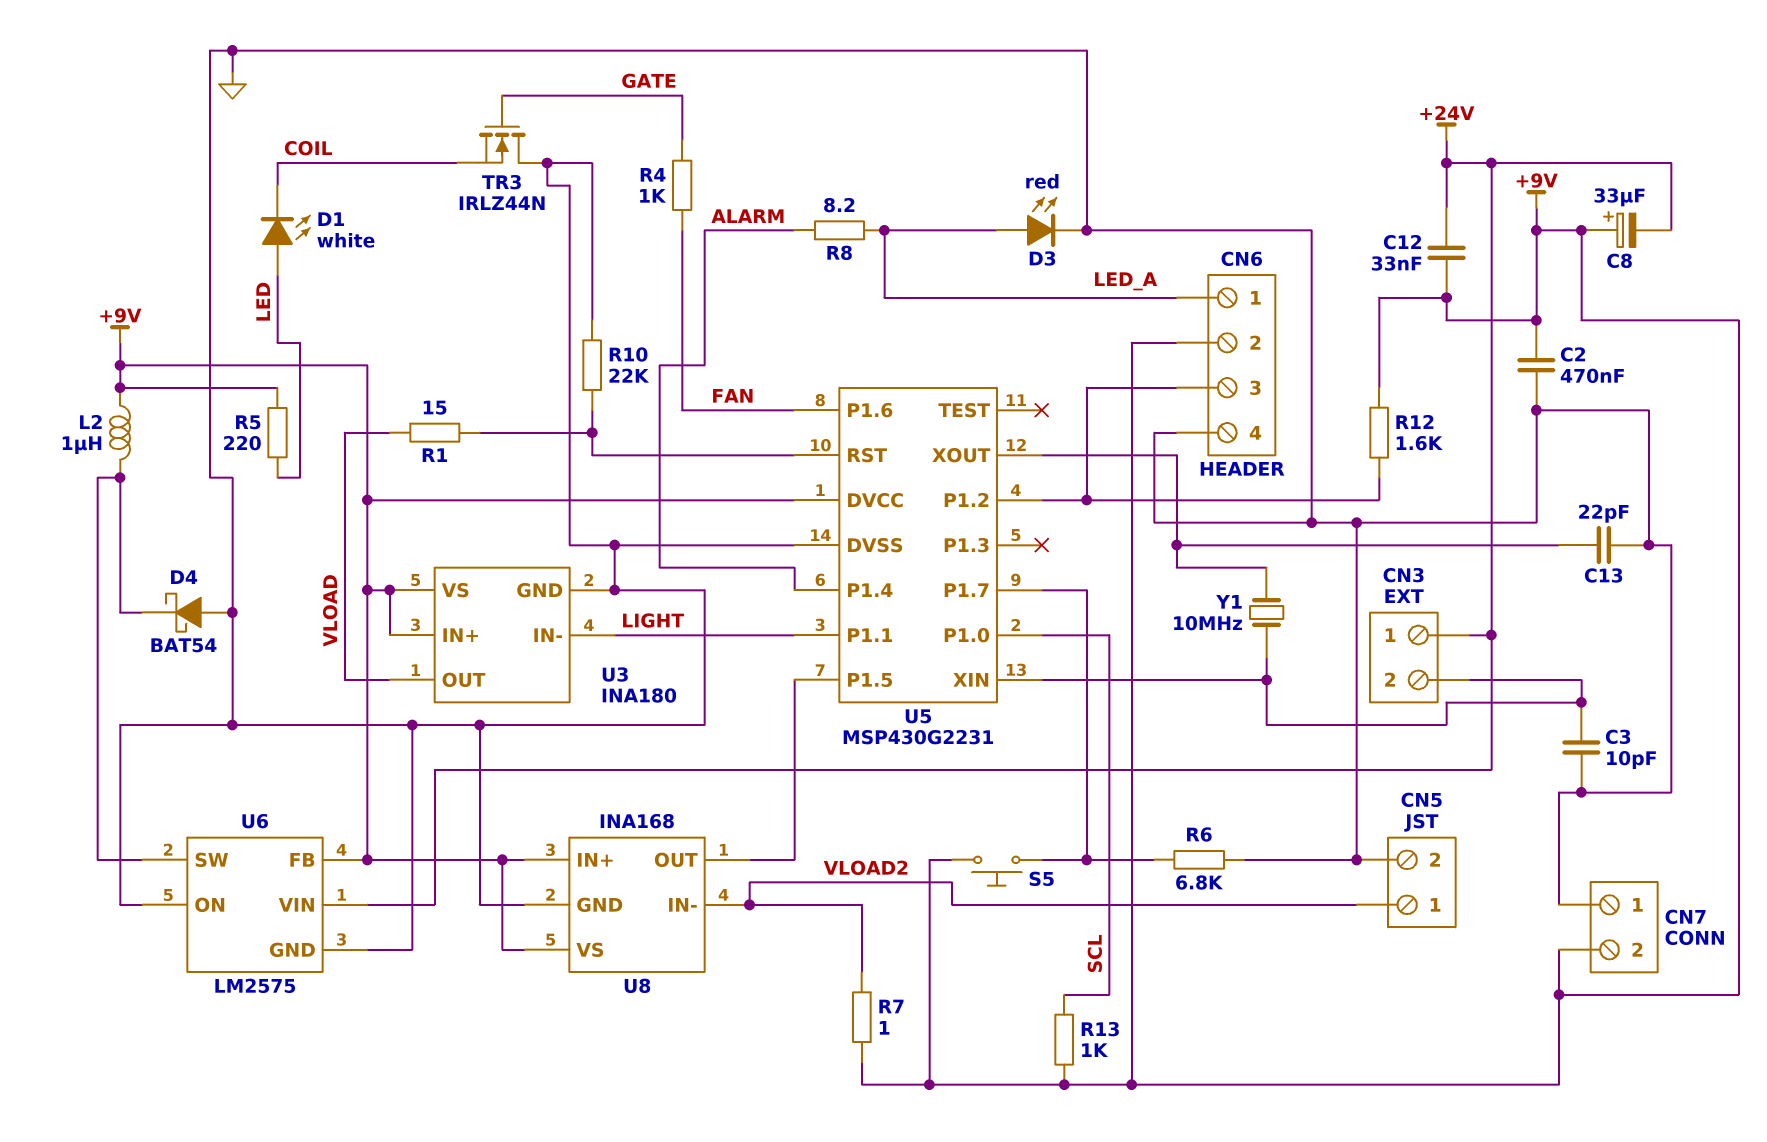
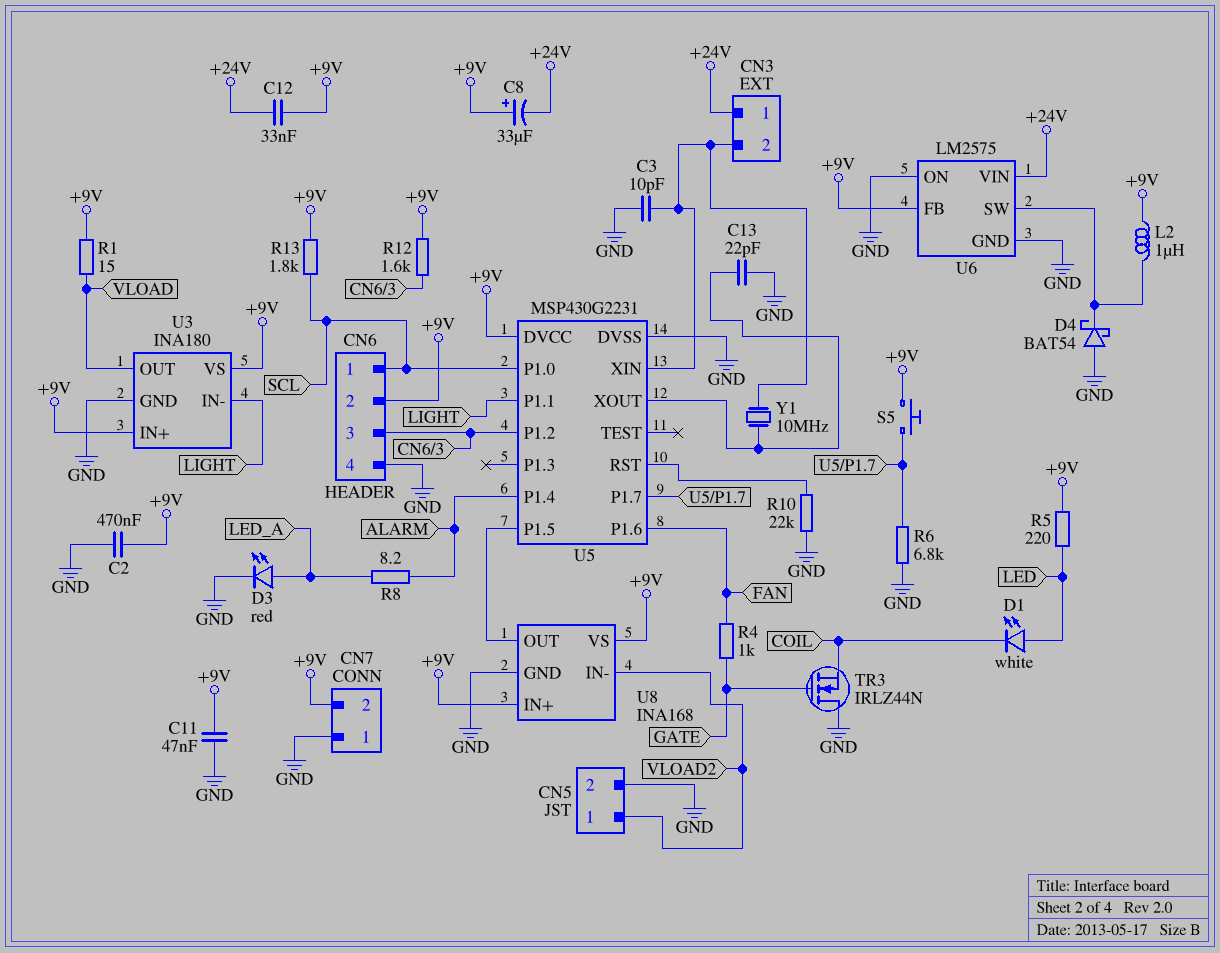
C11: none -> 47nF (+9V, GND)
CN6 pin 1: LED_A -> SCL
R1: 15 (U5/RST, VLOAD) -> 15 (+9V, VLOAD)
R7: 1 (+9V, VLOAD2) -> none
R13: 1k (+9V, SCL) -> 1.8k (+9V, SCL)

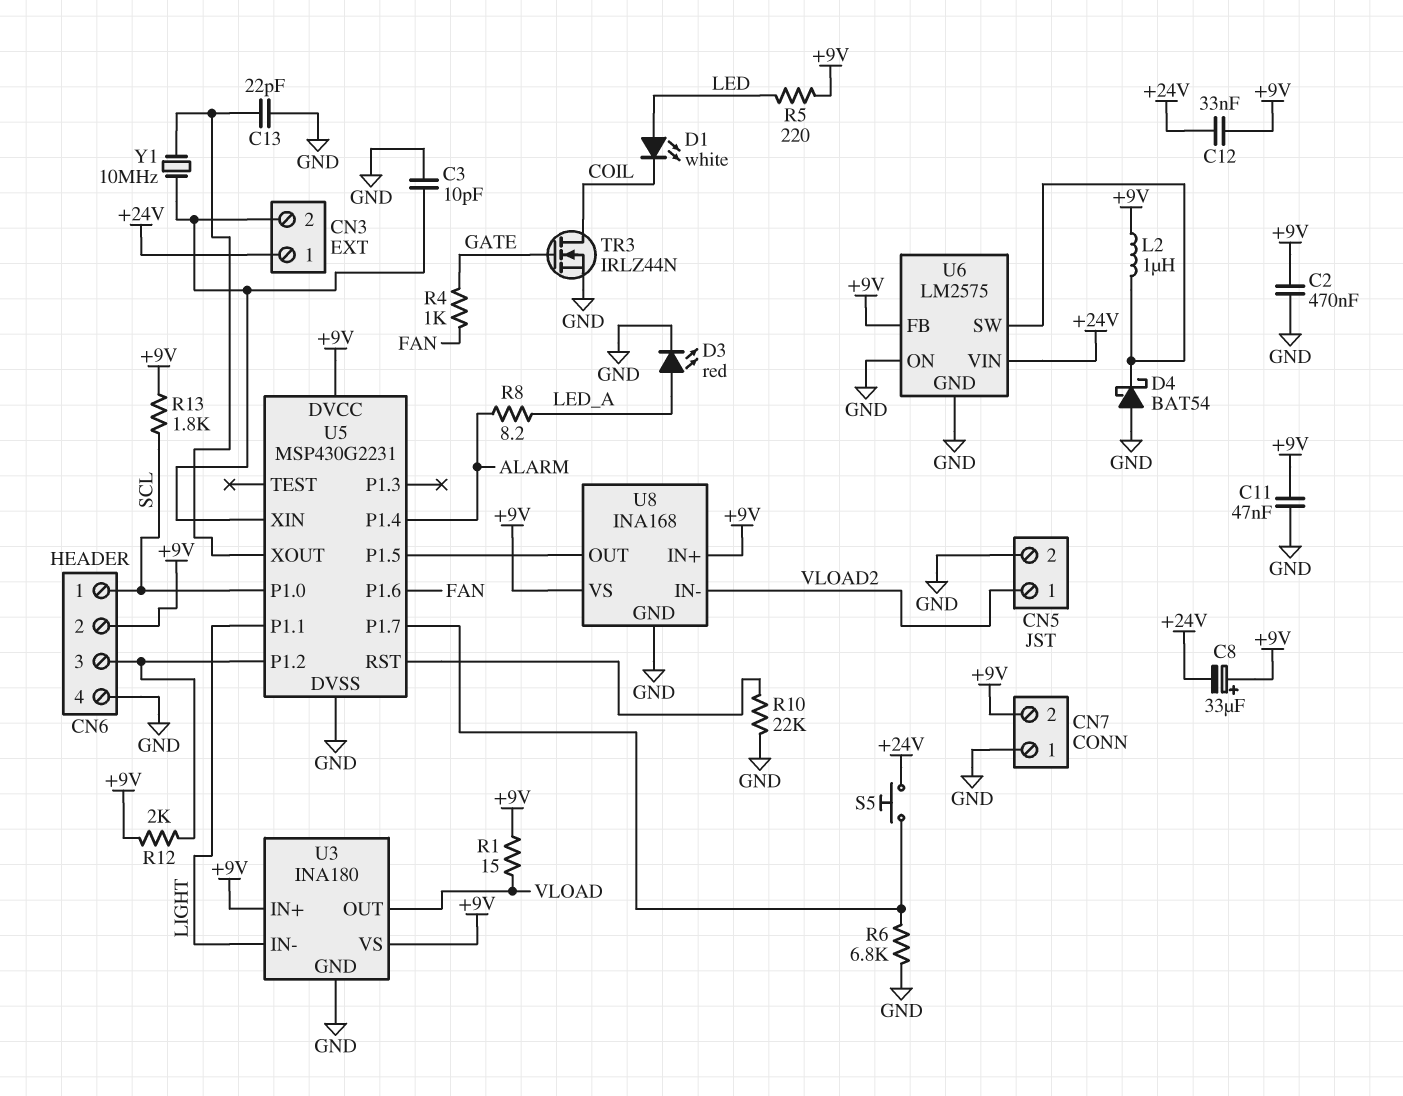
R12: 1.6k (+9V, CN6/3) -> 2k (+9V, CN6/3)
S5: button (+9V, U5/P1.7) -> button (+24V, U5/P1.7)
TR3: NMOS IRLZ44N (G GATE, D GND, S COIL) -> NMOS IRLZ44N (G GATE, D COIL, S GND)

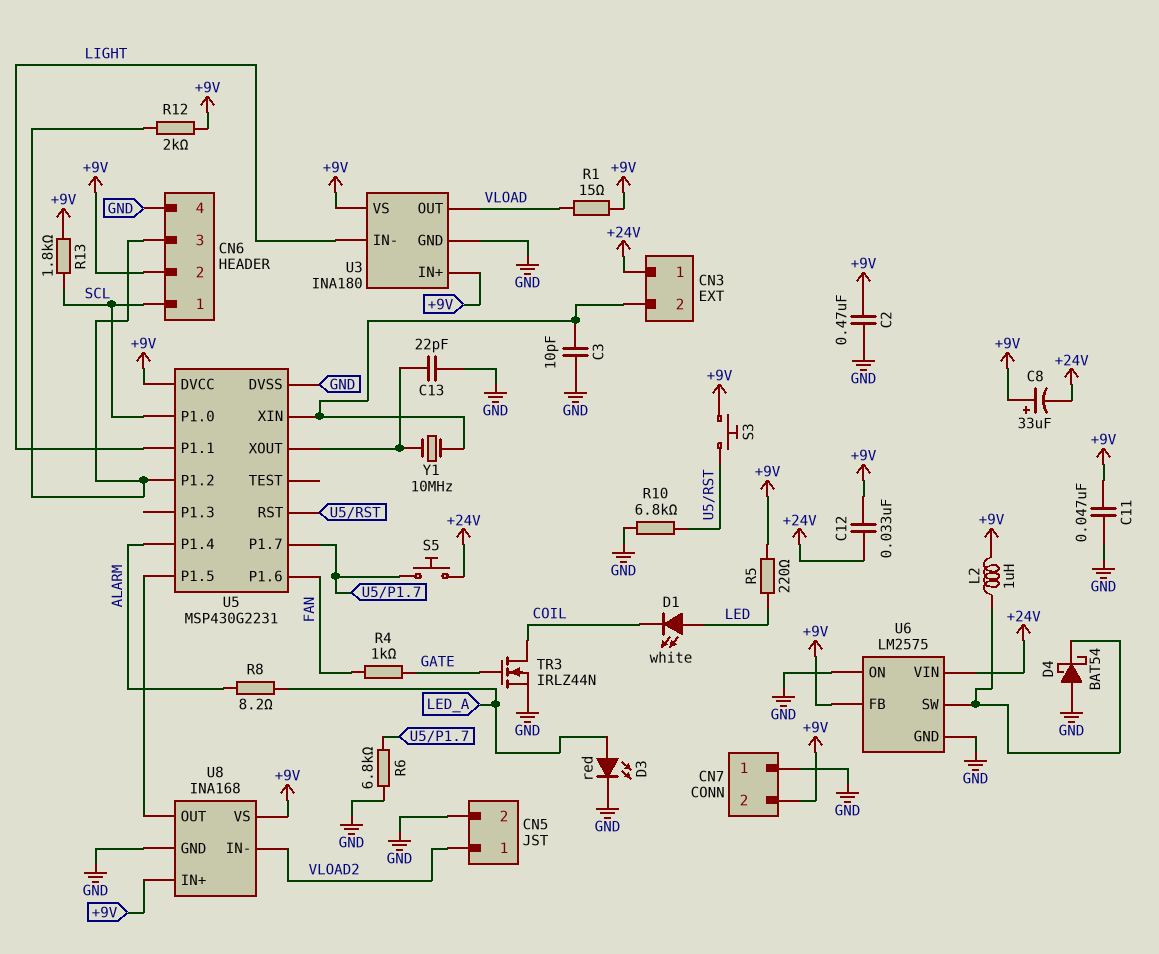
R10: 22k (GND, U5/RST) -> 6.8k (GND, U5/RST)
S3: none -> button (+9V, U5/RST)

